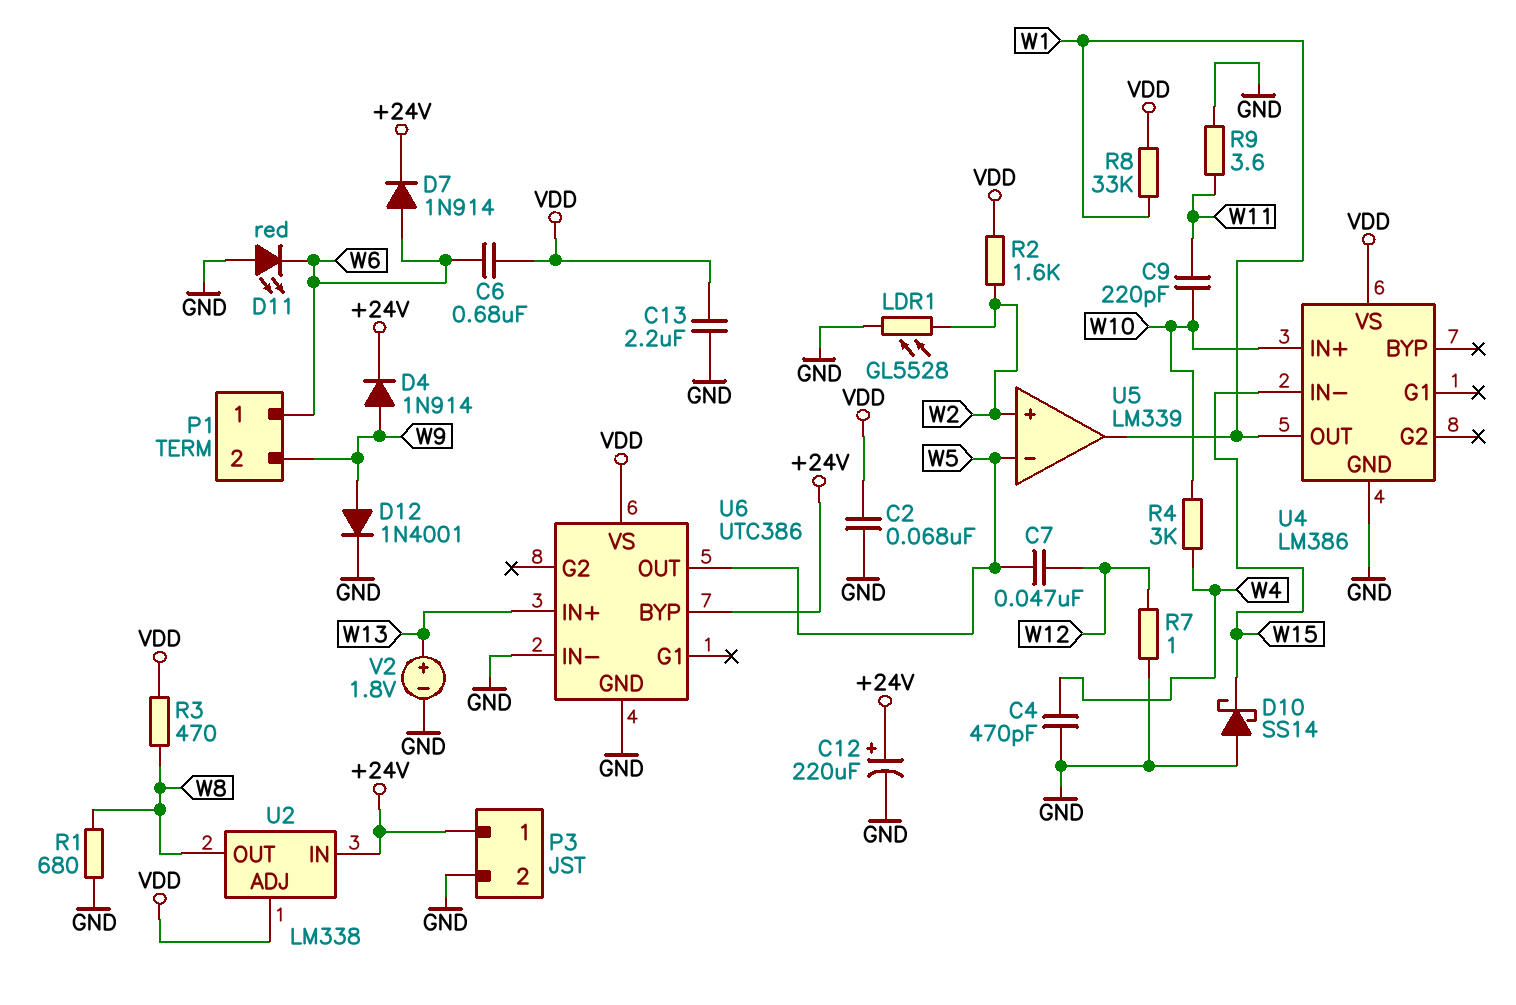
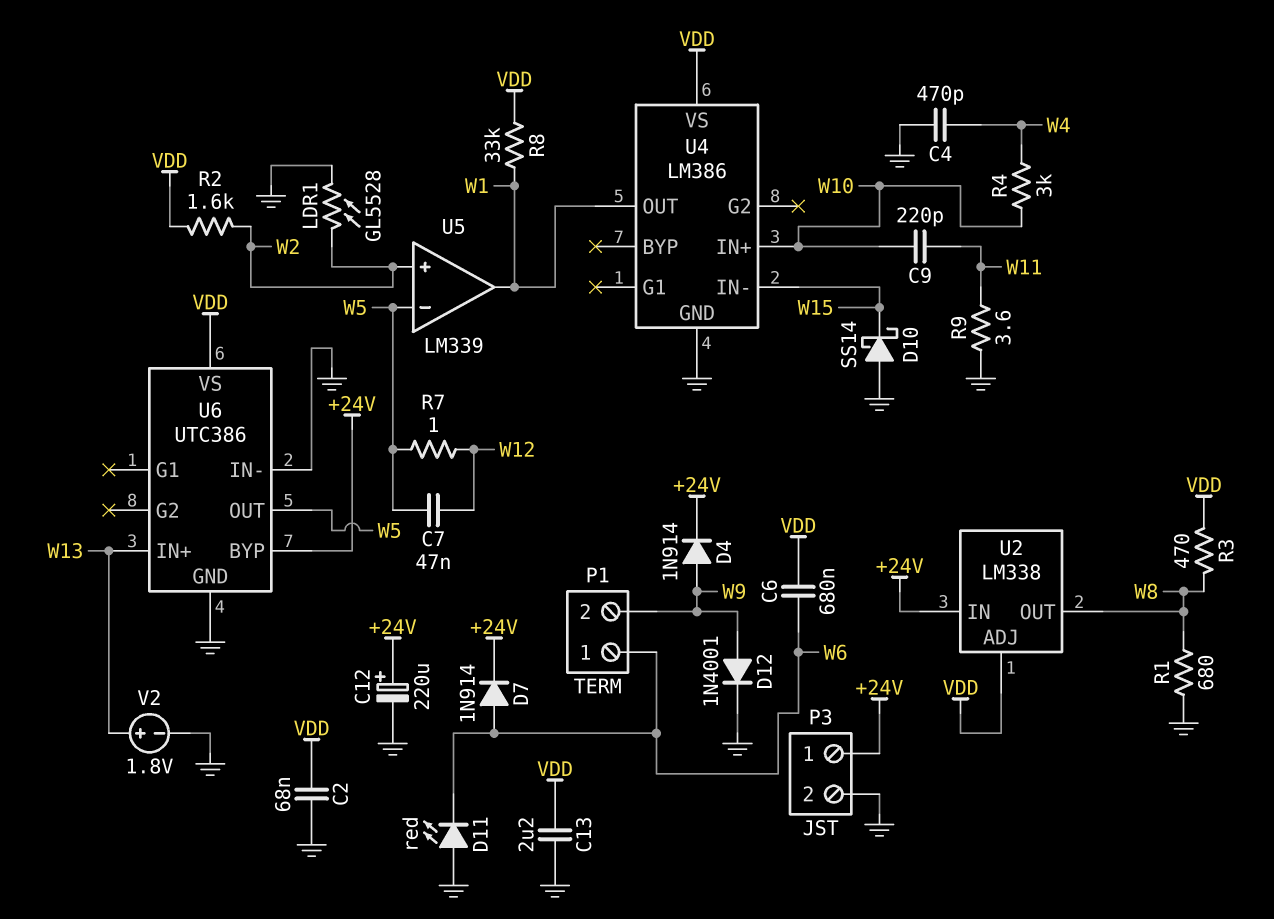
R7: 1 (GND, W12) -> 1 (W5, W12)

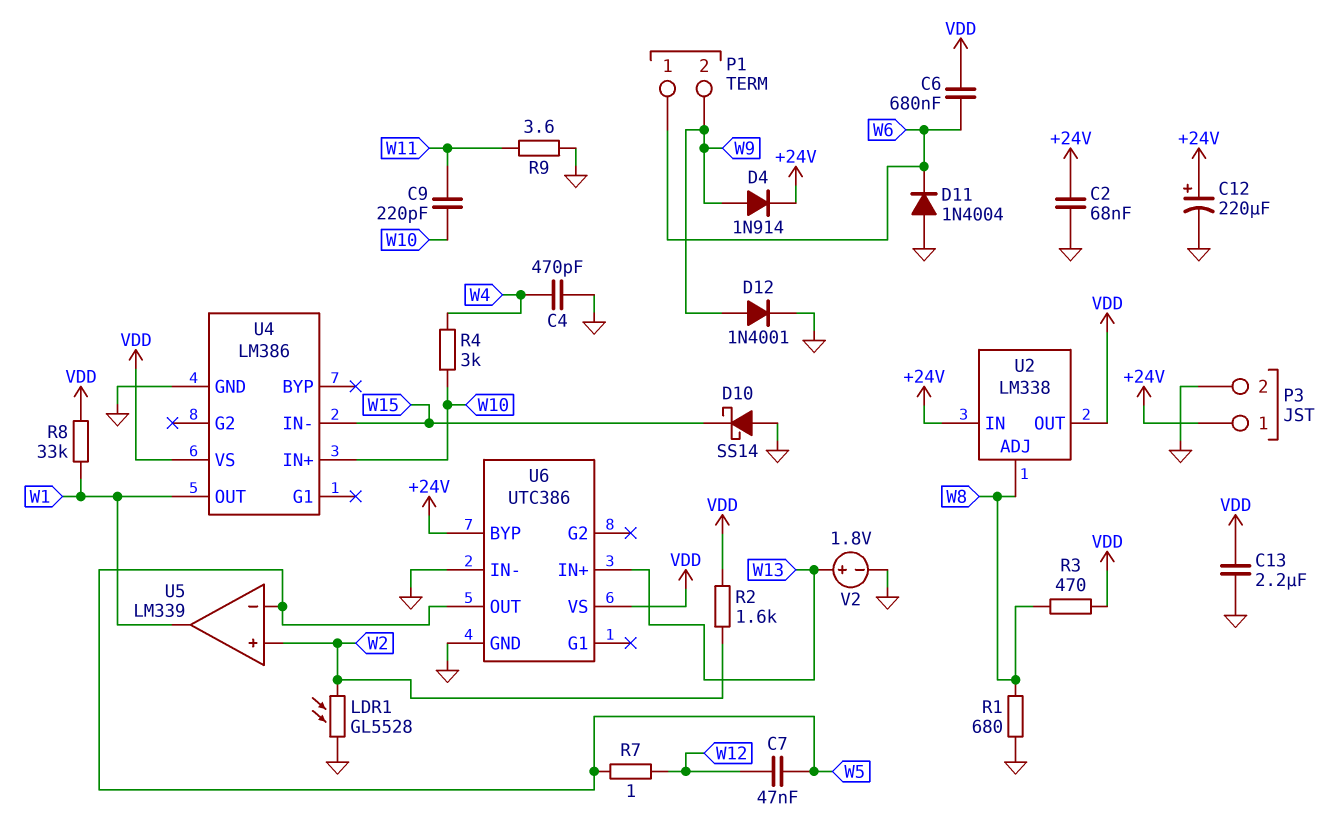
C2: 68nF (GND, VDD) -> 68nF (+24V, GND)
D7: diode 1N914 (A W6, K +24V) -> none
D11: LED red (A GND, K W6) -> diode 1N4004 (A GND, K W6)
U2 pin ADJ: VDD -> W8
U2 pin OUT: W8 -> VDD

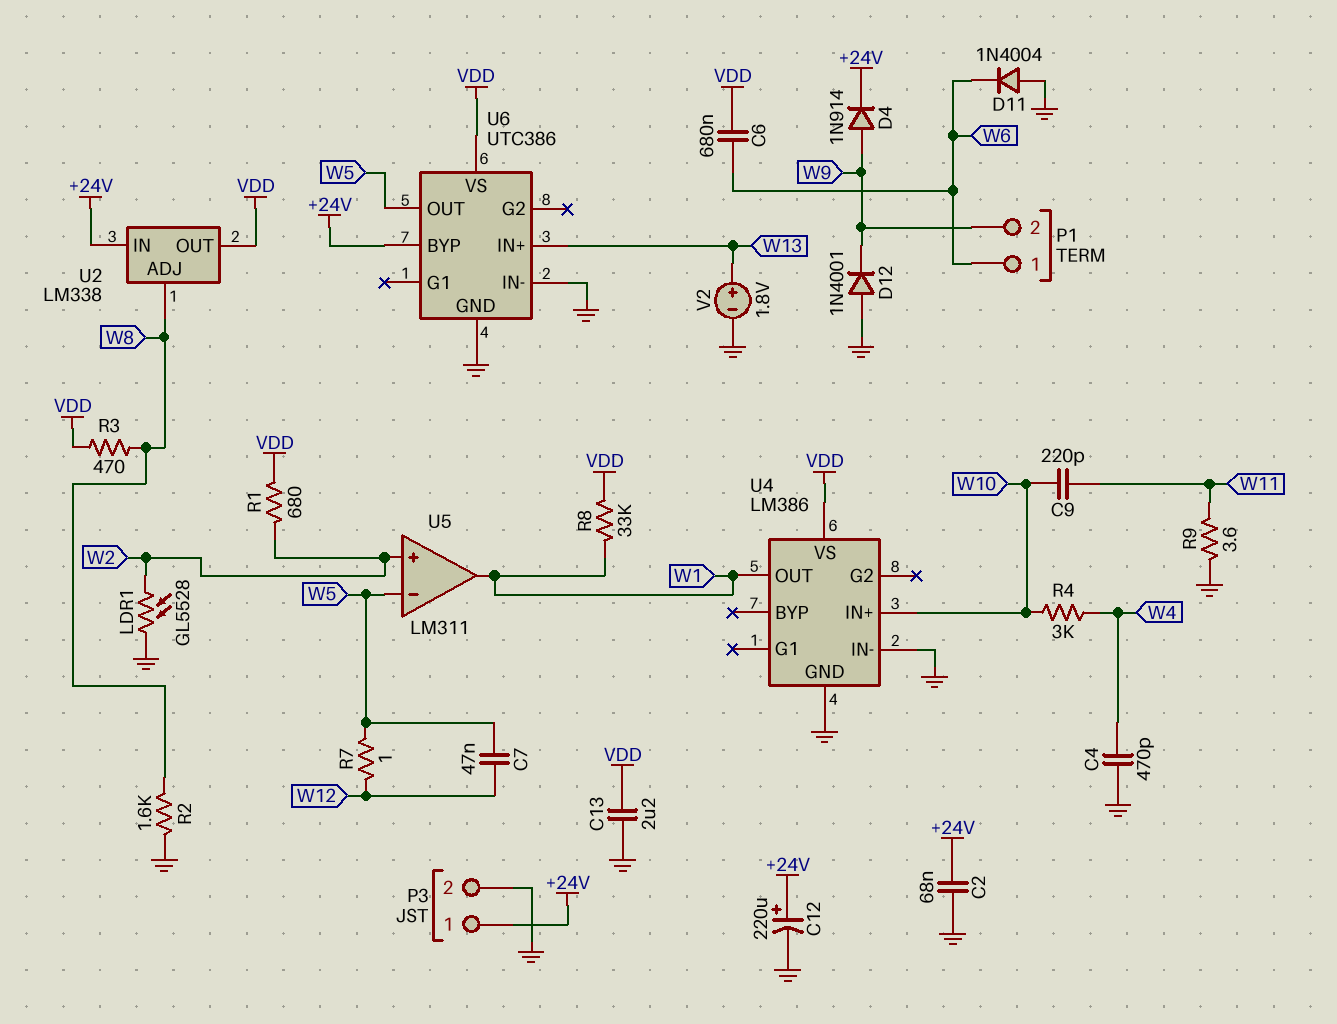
D10: schottky SS14 (A GND, K W15) -> none
D12: diode 1N4001 (A W9, K GND) -> diode 1N4001 (A GND, K W9)
R1: 680 (GND, W8) -> 680 (VDD, W2)
R2: 1.6k (VDD, W2) -> 1.6k (GND, W8)
U4 pin IN-: W15 -> GND
U5: LM339 -> LM311

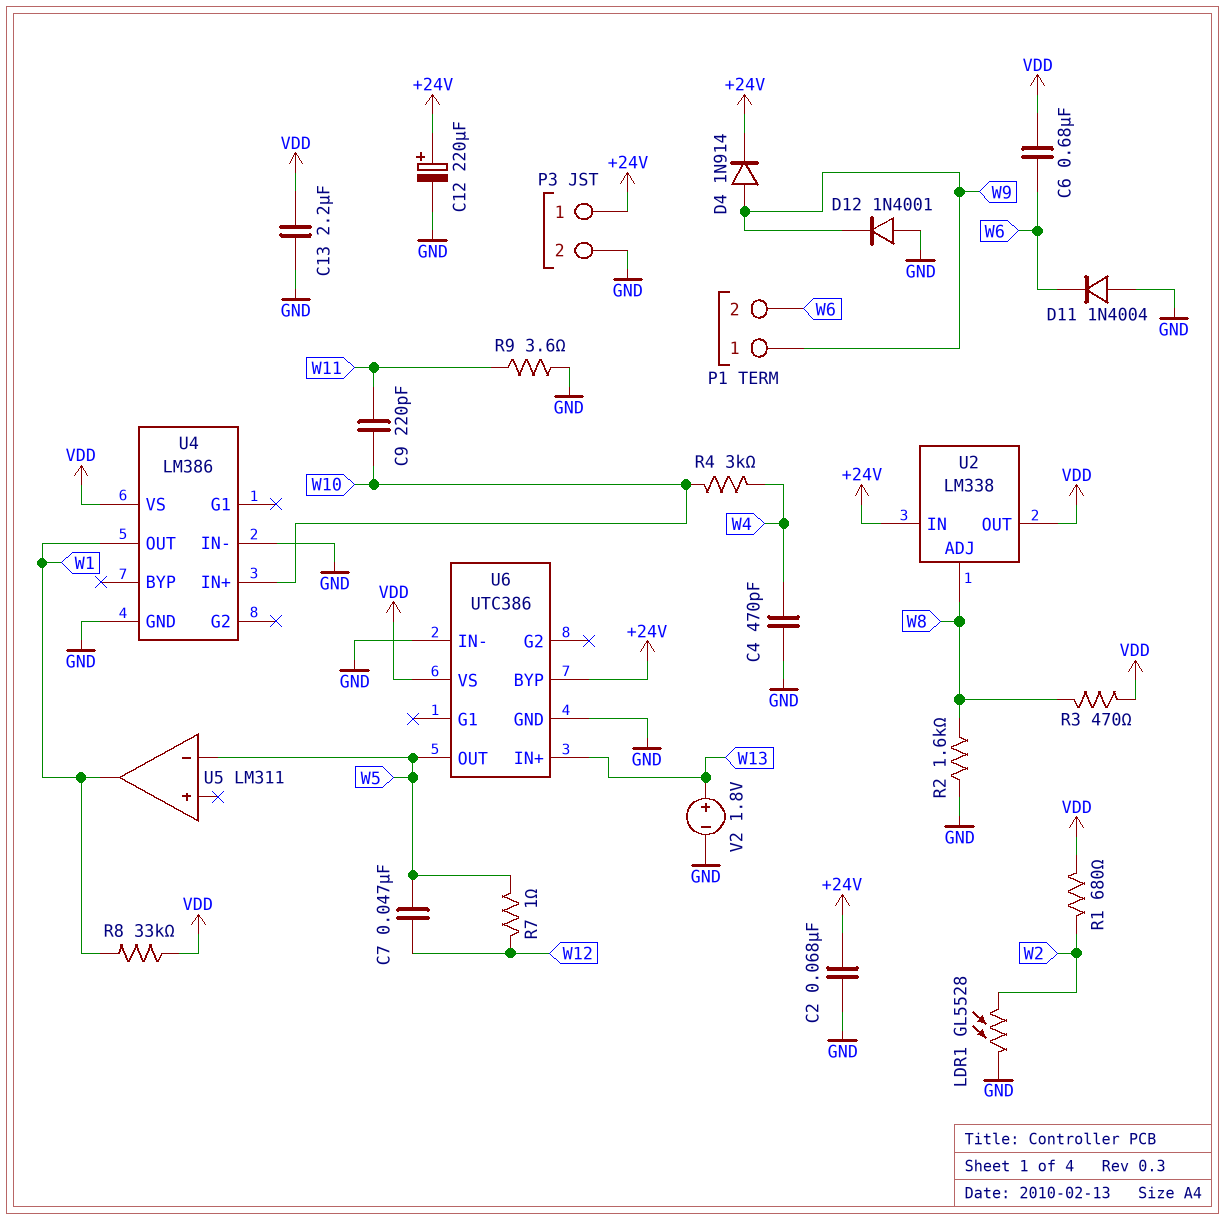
P1 pin 1: W6 -> W9
P1 pin 2: W9 -> W6
U5 pin in+: W2 -> none

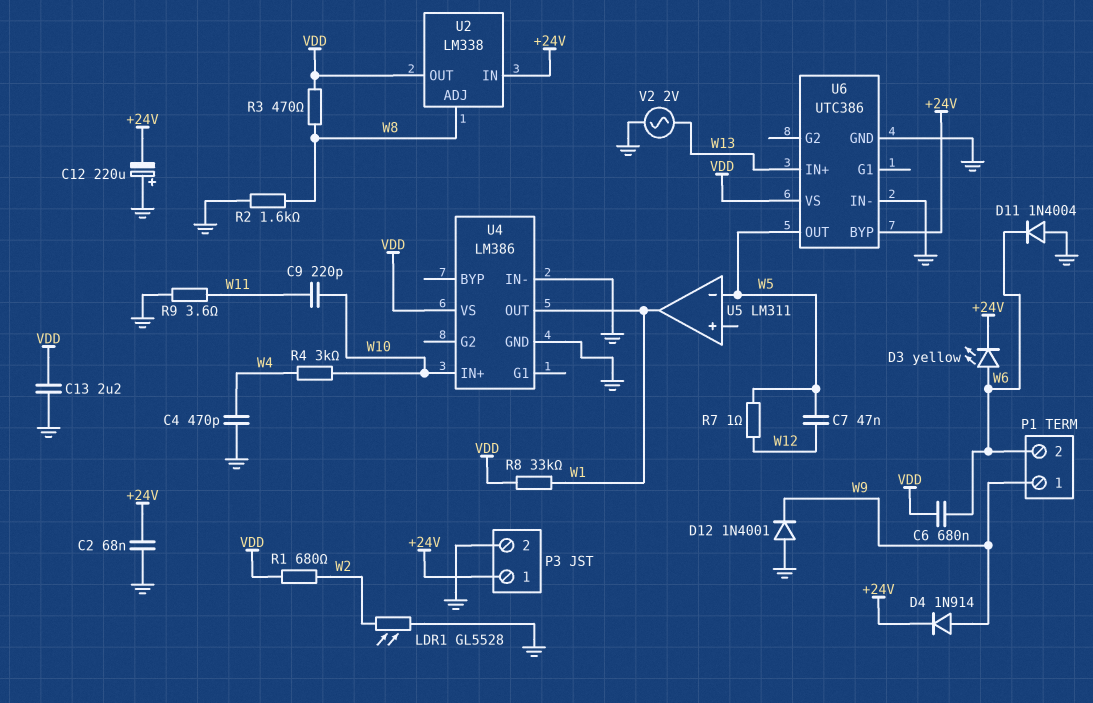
C12: 220uF (plus +24V, minus GND) -> 220uF (plus GND, minus +24V)
D3: none -> LED yellow (A W6, K +24V)
V2: 1.8V (plus W13, minus GND) -> AC 2V (GND, W13)

